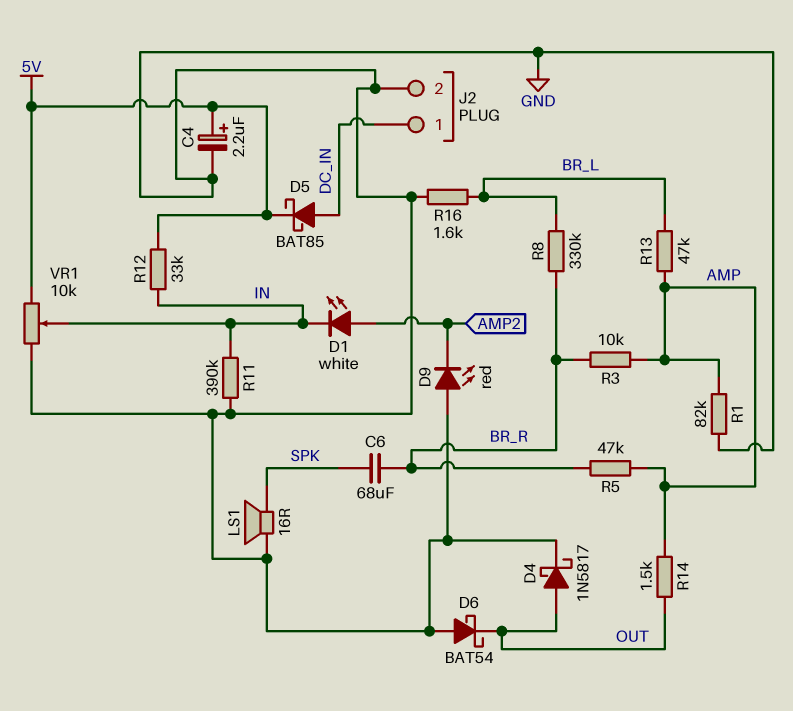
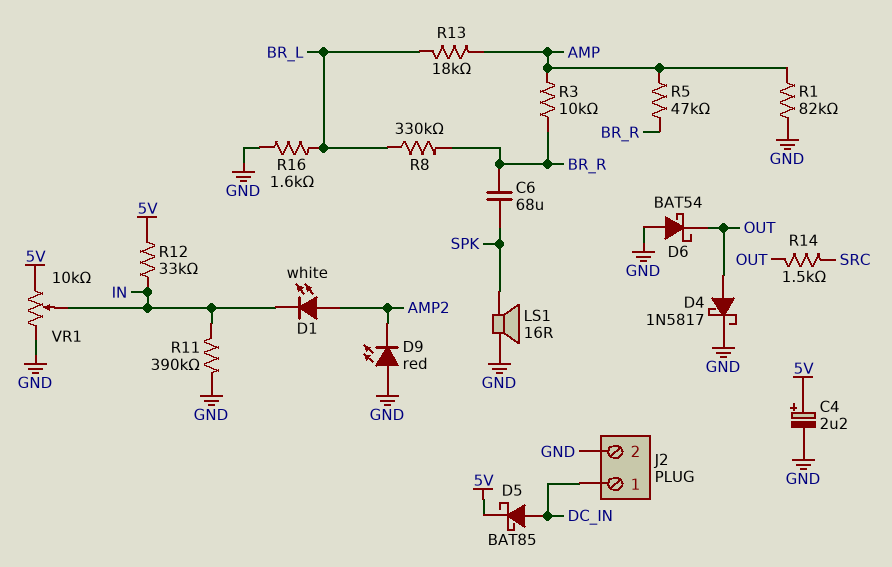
R13: 47k (AMP, BR_L) -> 18k (AMP, BR_L)
R14: 1.5k (AMP, OUT) -> 1.5k (OUT, SRC)

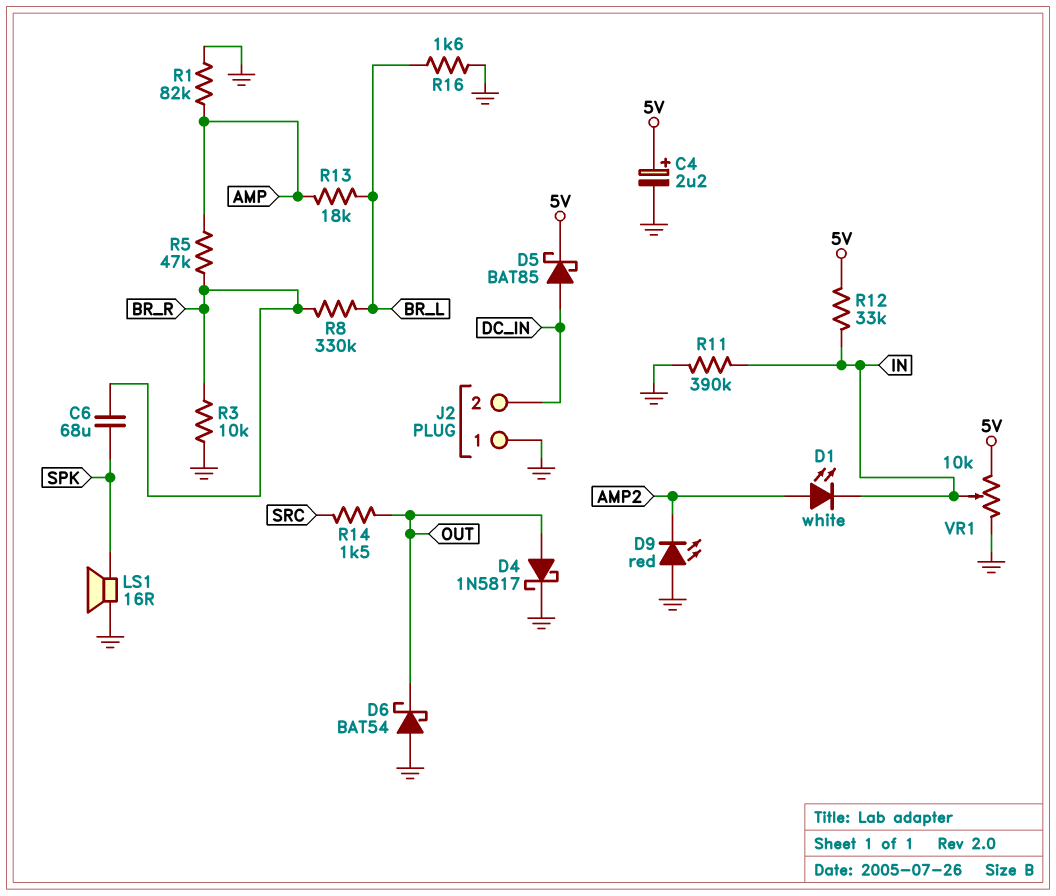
J2 pin 1: DC_IN -> GND
J2 pin 2: GND -> DC_IN
R3: 10k (AMP, BR_R) -> 10k (BR_R, GND)

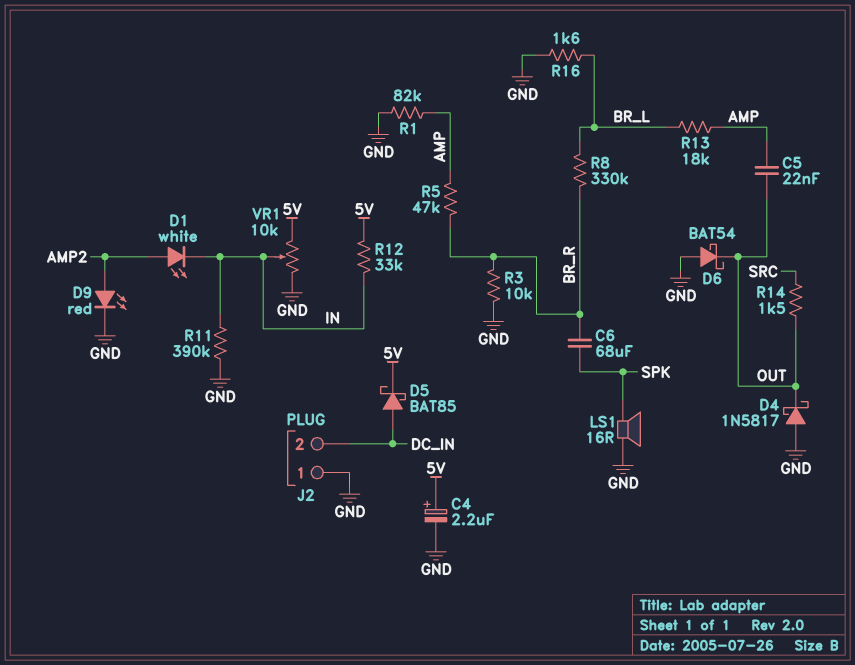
C5: none -> 22nF (AMP, OUT)
D4: schottky 1N5817 (A OUT, K GND) -> schottky 1N5817 (A GND, K OUT)
D9: LED red (A GND, K AMP2) -> LED red (A AMP2, K GND)

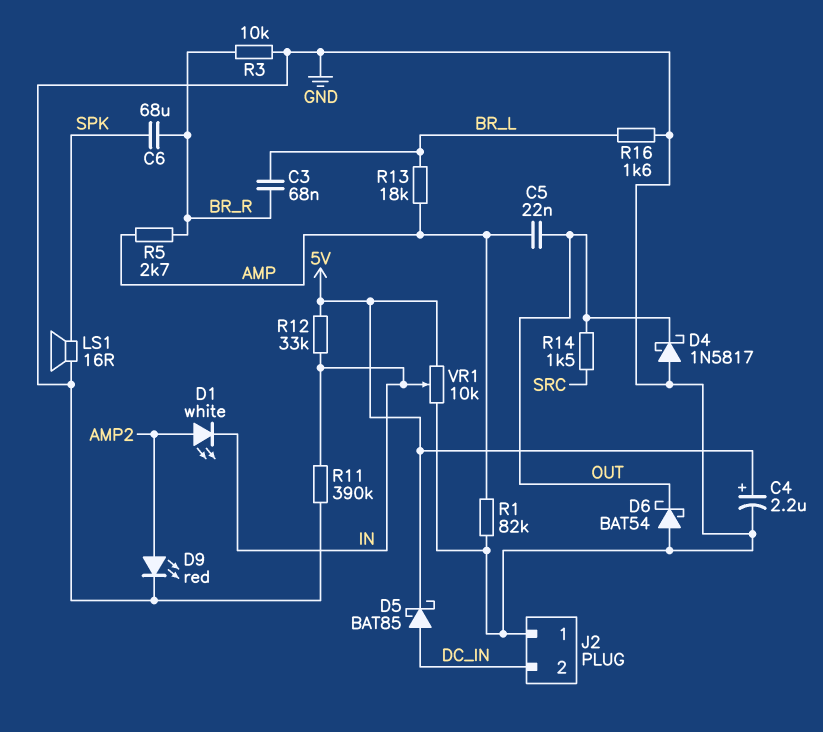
C3: none -> 68nF (BR_L, BR_R)
R5: 47k (AMP, BR_R) -> 2.7k (AMP, BR_R)
R8: 330k (BR_L, BR_R) -> none

